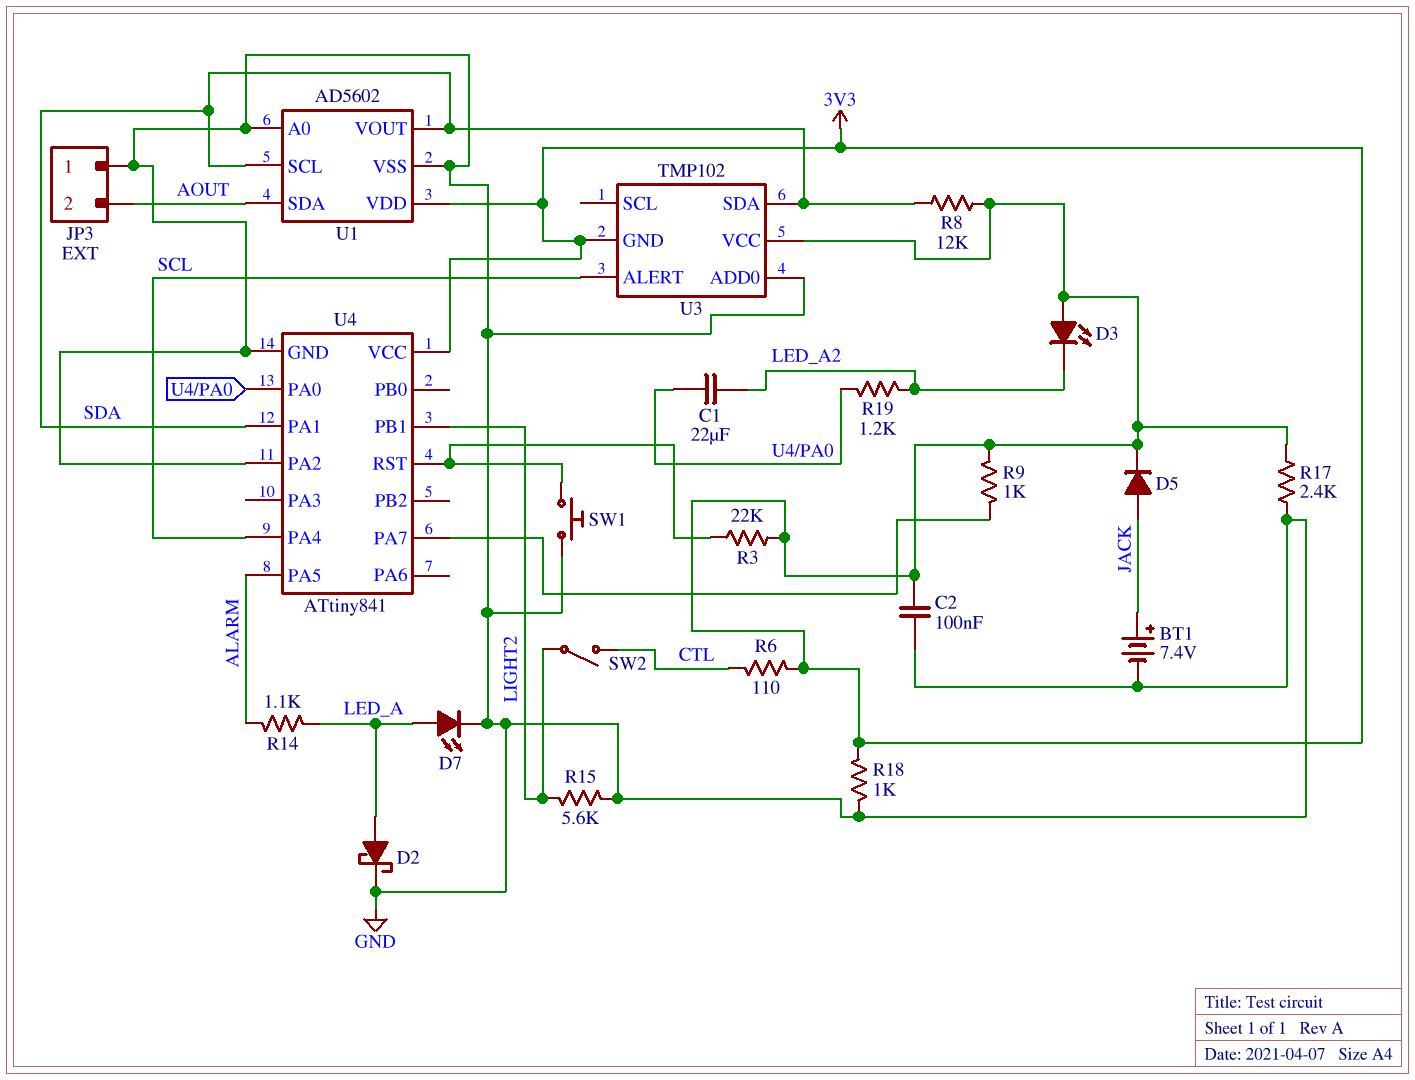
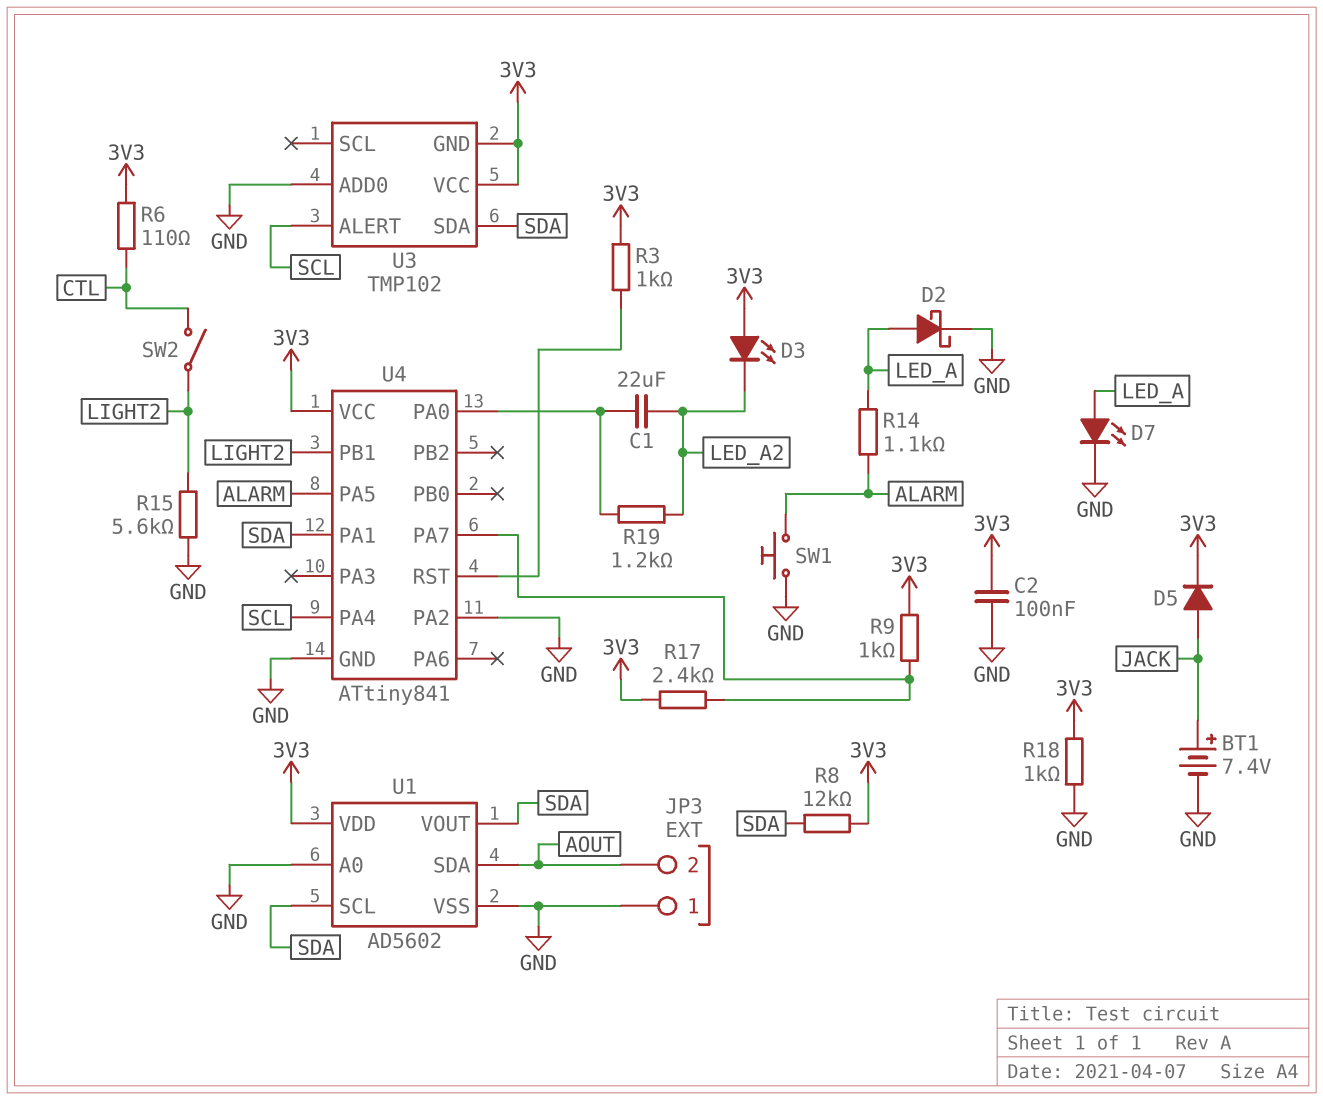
R3: 22k (3V3, U4/RST) -> 1k (3V3, U4/RST)
R17: 2.4k (3V3, GND) -> 2.4k (3V3, U4/PA7)
SW1: button (GND, U4/RST) -> button (ALARM, GND)

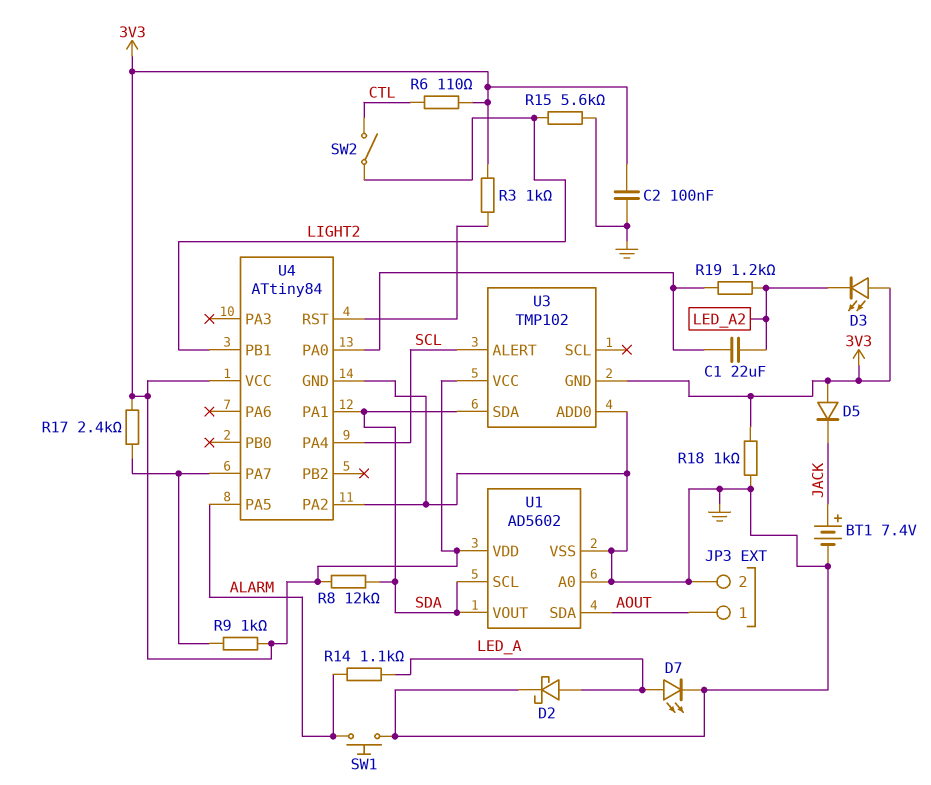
D5: diode (A JACK, K 3V3) -> diode (A 3V3, K JACK)
JP3 pin 1: GND -> AOUT
JP3 pin 2: AOUT -> GND
U4: ATtiny841 -> ATtiny84

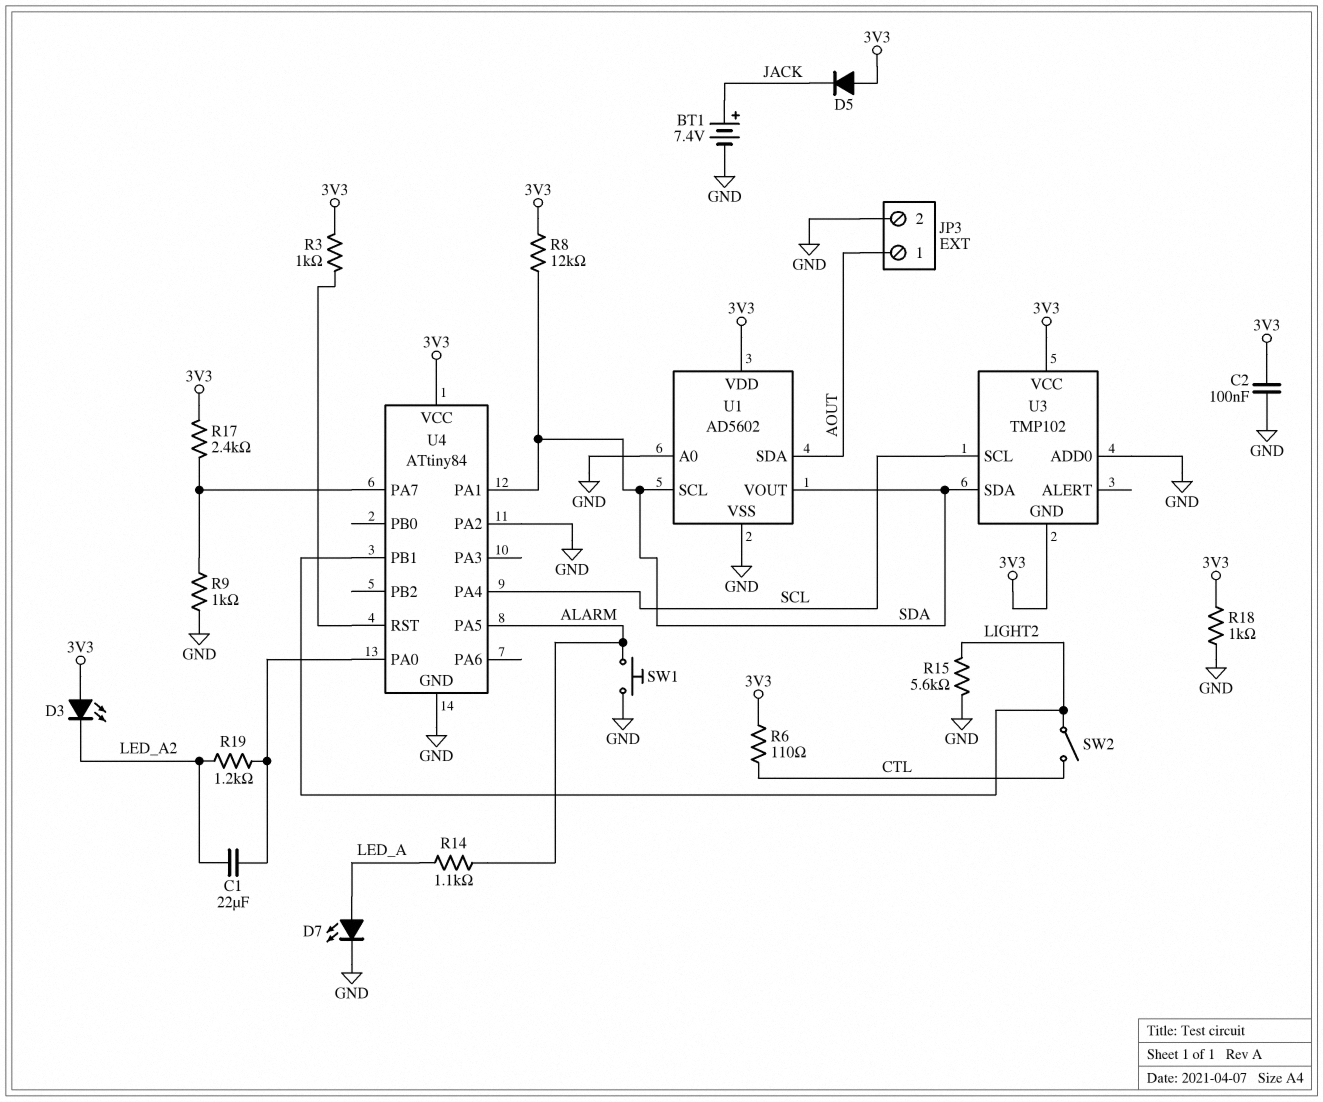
D2: schottky (A LED_A, K GND) -> none
R9: 1k (3V3, U4/PA7) -> 1k (GND, U4/PA7)
U3 pin ALERT: SCL -> none
U3 pin SCL: none -> SCL

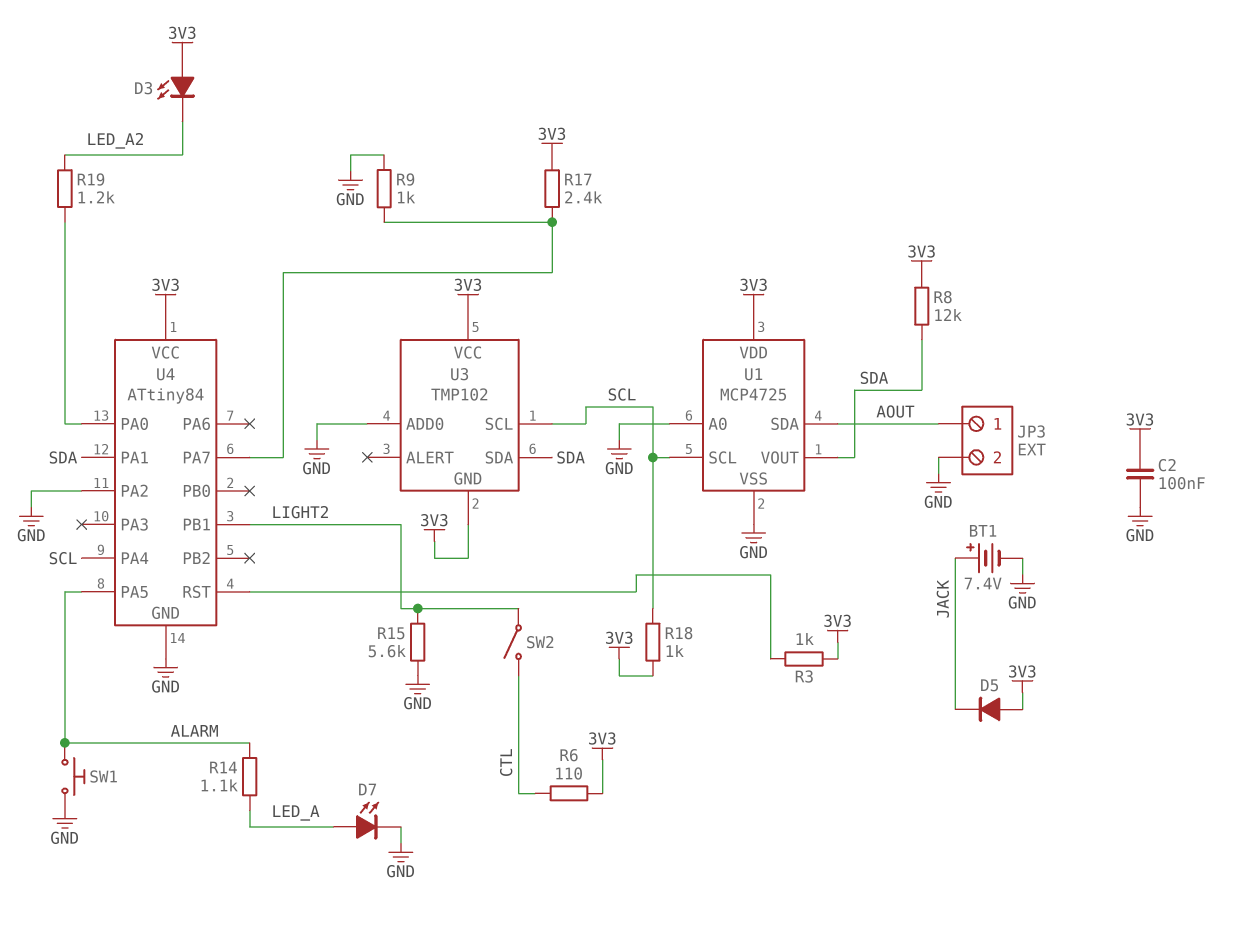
C1: 22uF (LED_A2, U4/PA0) -> none
R18: 1k (3V3, GND) -> 1k (3V3, SCL)
U1: AD5602 -> MCP4725
U1 pin SCL: SDA -> SCL

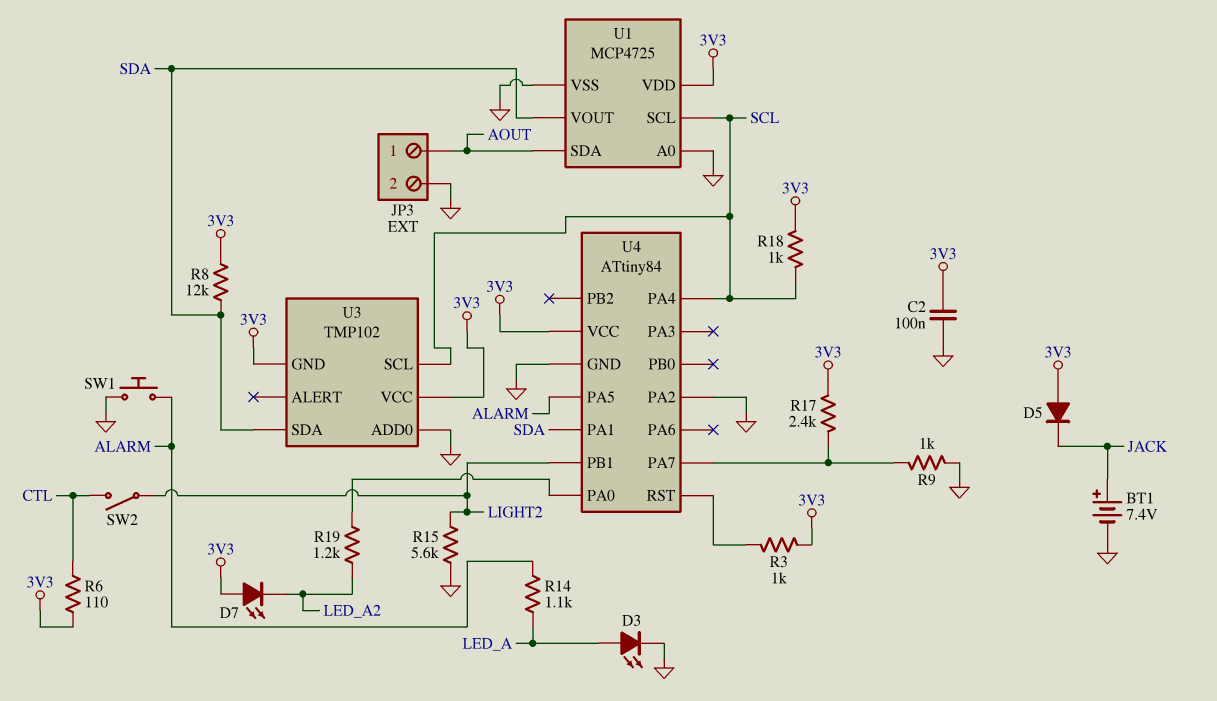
D3: LED (A 3V3, K LED_A2) -> LED (A LED_A, K GND)
D7: LED (A LED_A, K GND) -> LED (A 3V3, K LED_A2)

